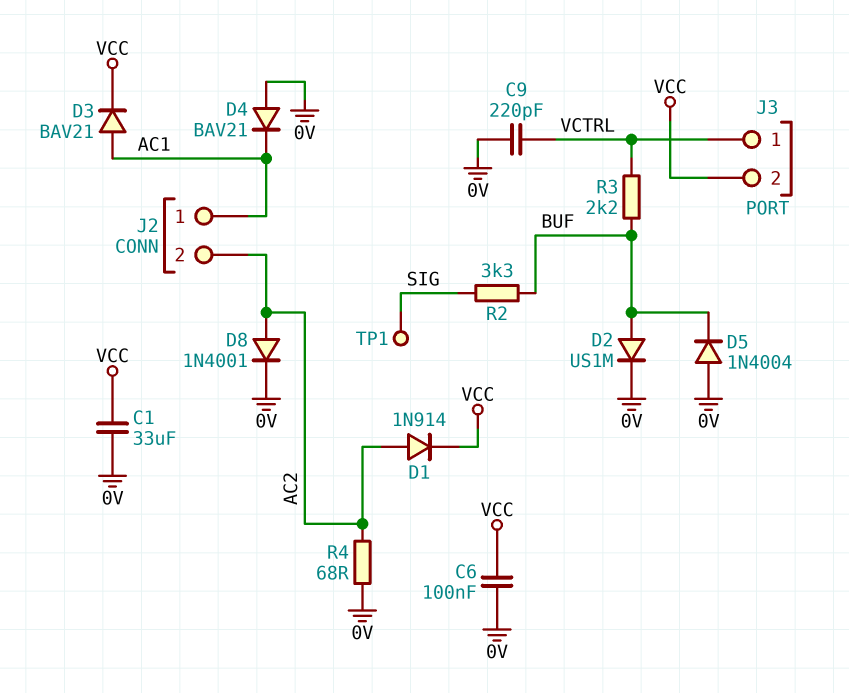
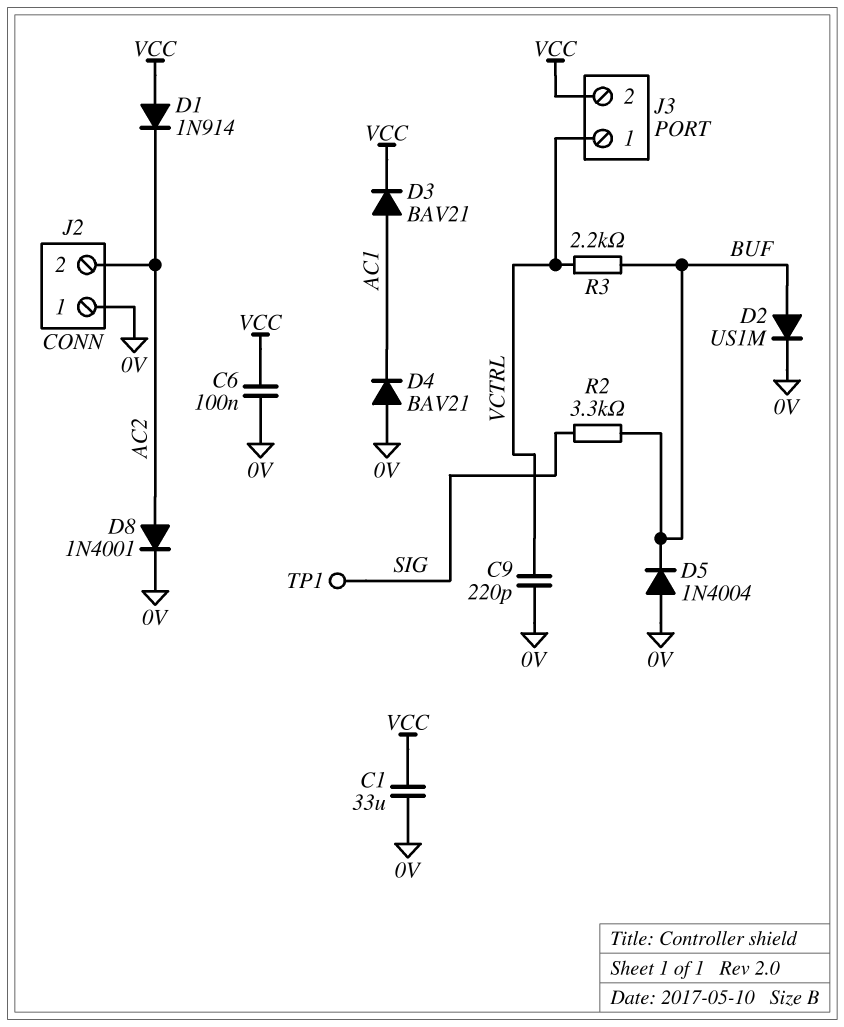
D1: diode 1N914 (A AC2, K VCC) -> diode 1N914 (A VCC, K AC2)
J2 pin 1: AC1 -> 0V
R4: 68 (0V, AC2) -> none

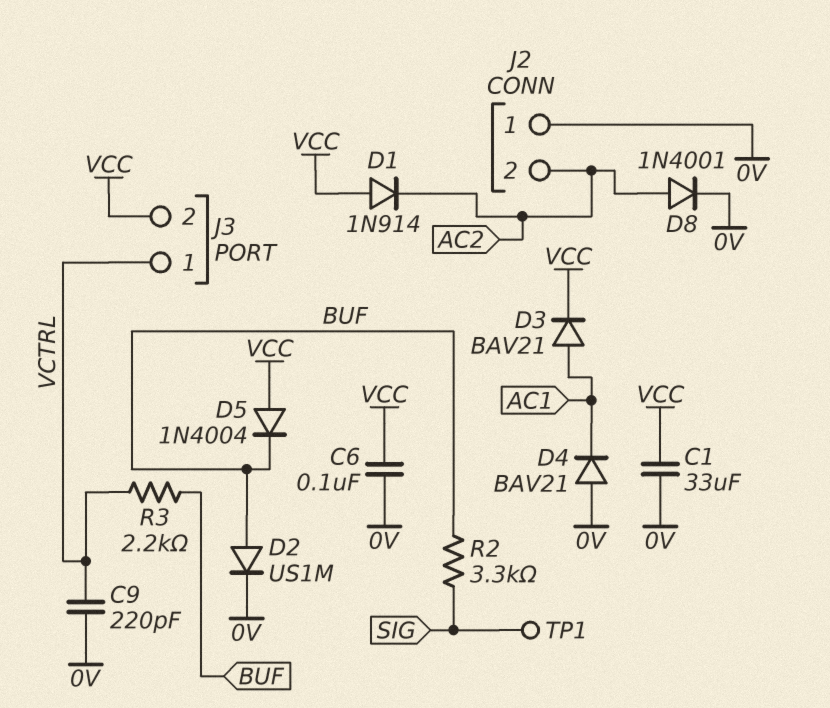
D5: diode 1N4004 (A 0V, K BUF) -> diode 1N4004 (A VCC, K BUF)

